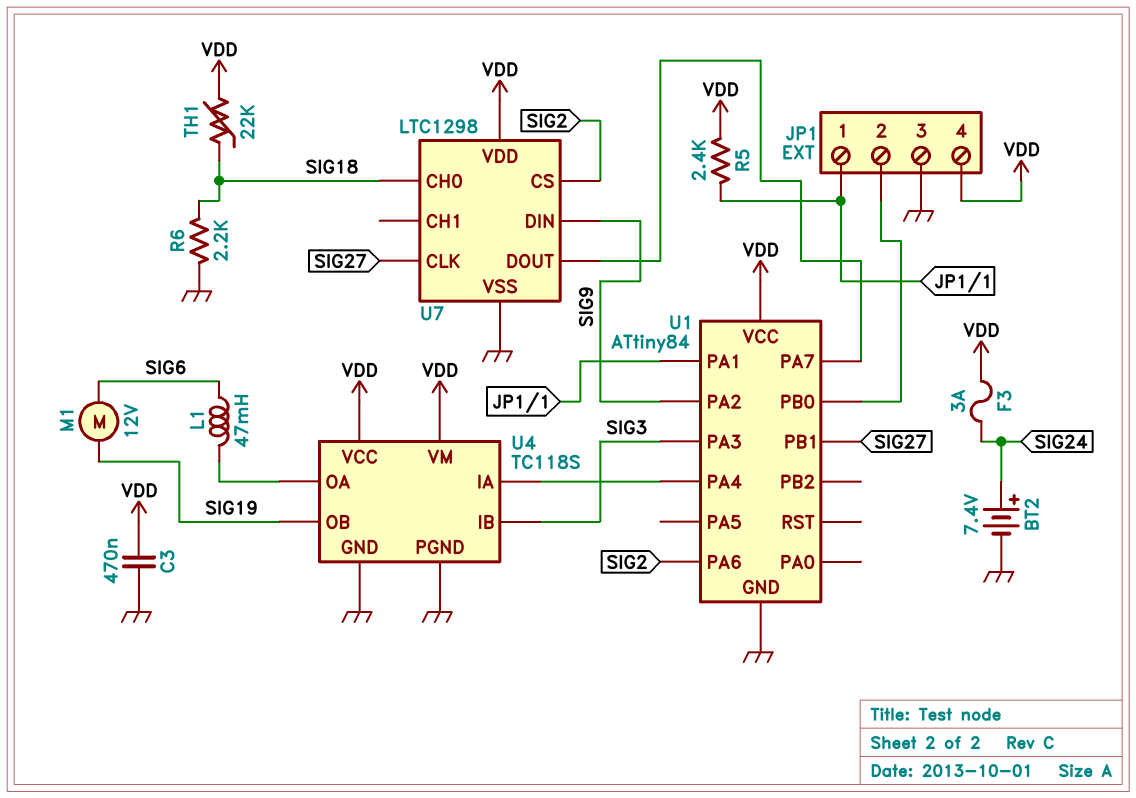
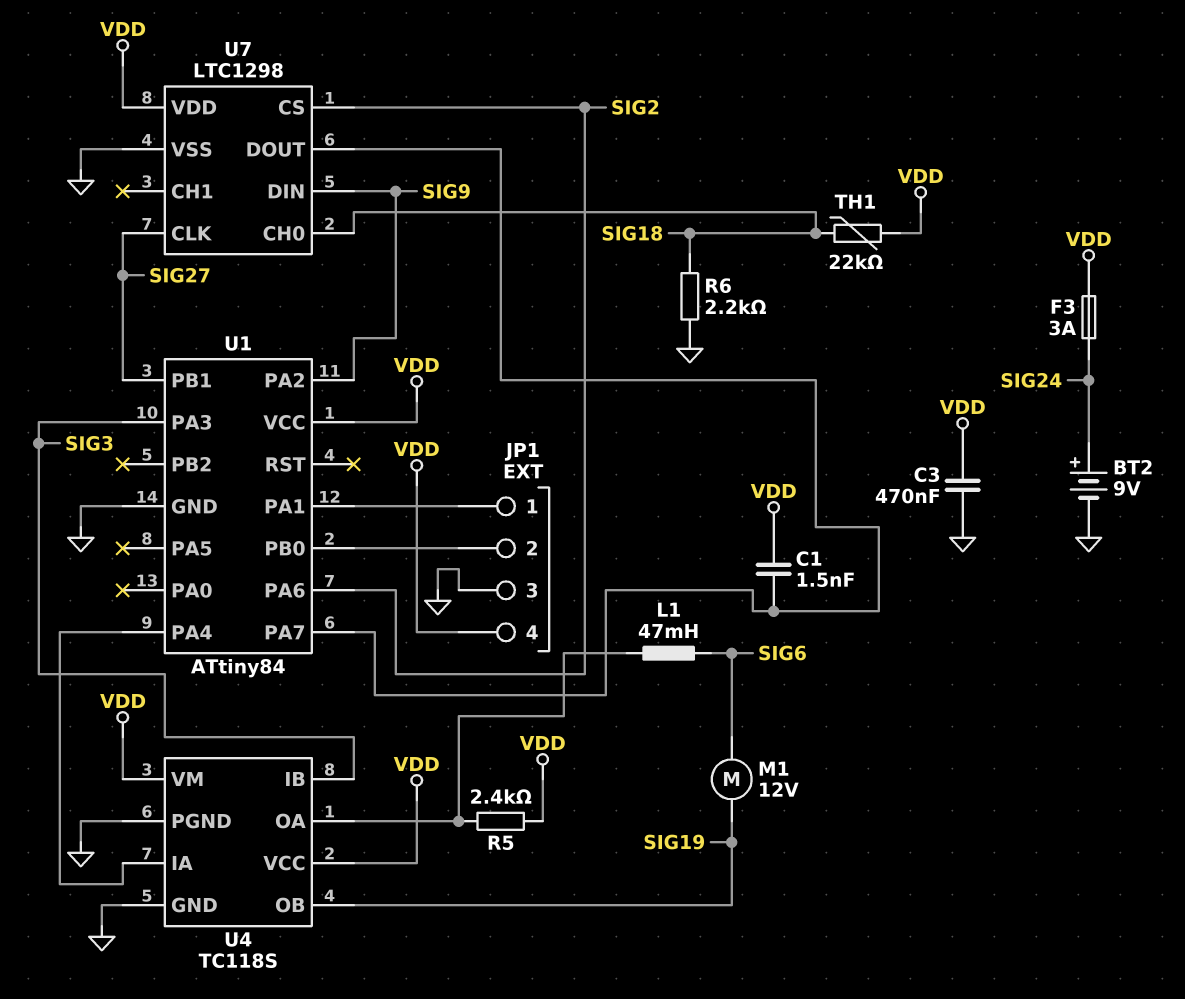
BT2: 7.4V (plus SIG24, minus GND) -> 9V (plus SIG24, minus GND)
C1: none -> 1.5nF (U1/PA7, VDD)
R5: 2.4k (JP1/1, VDD) -> 2.4k (U4/OA, VDD)

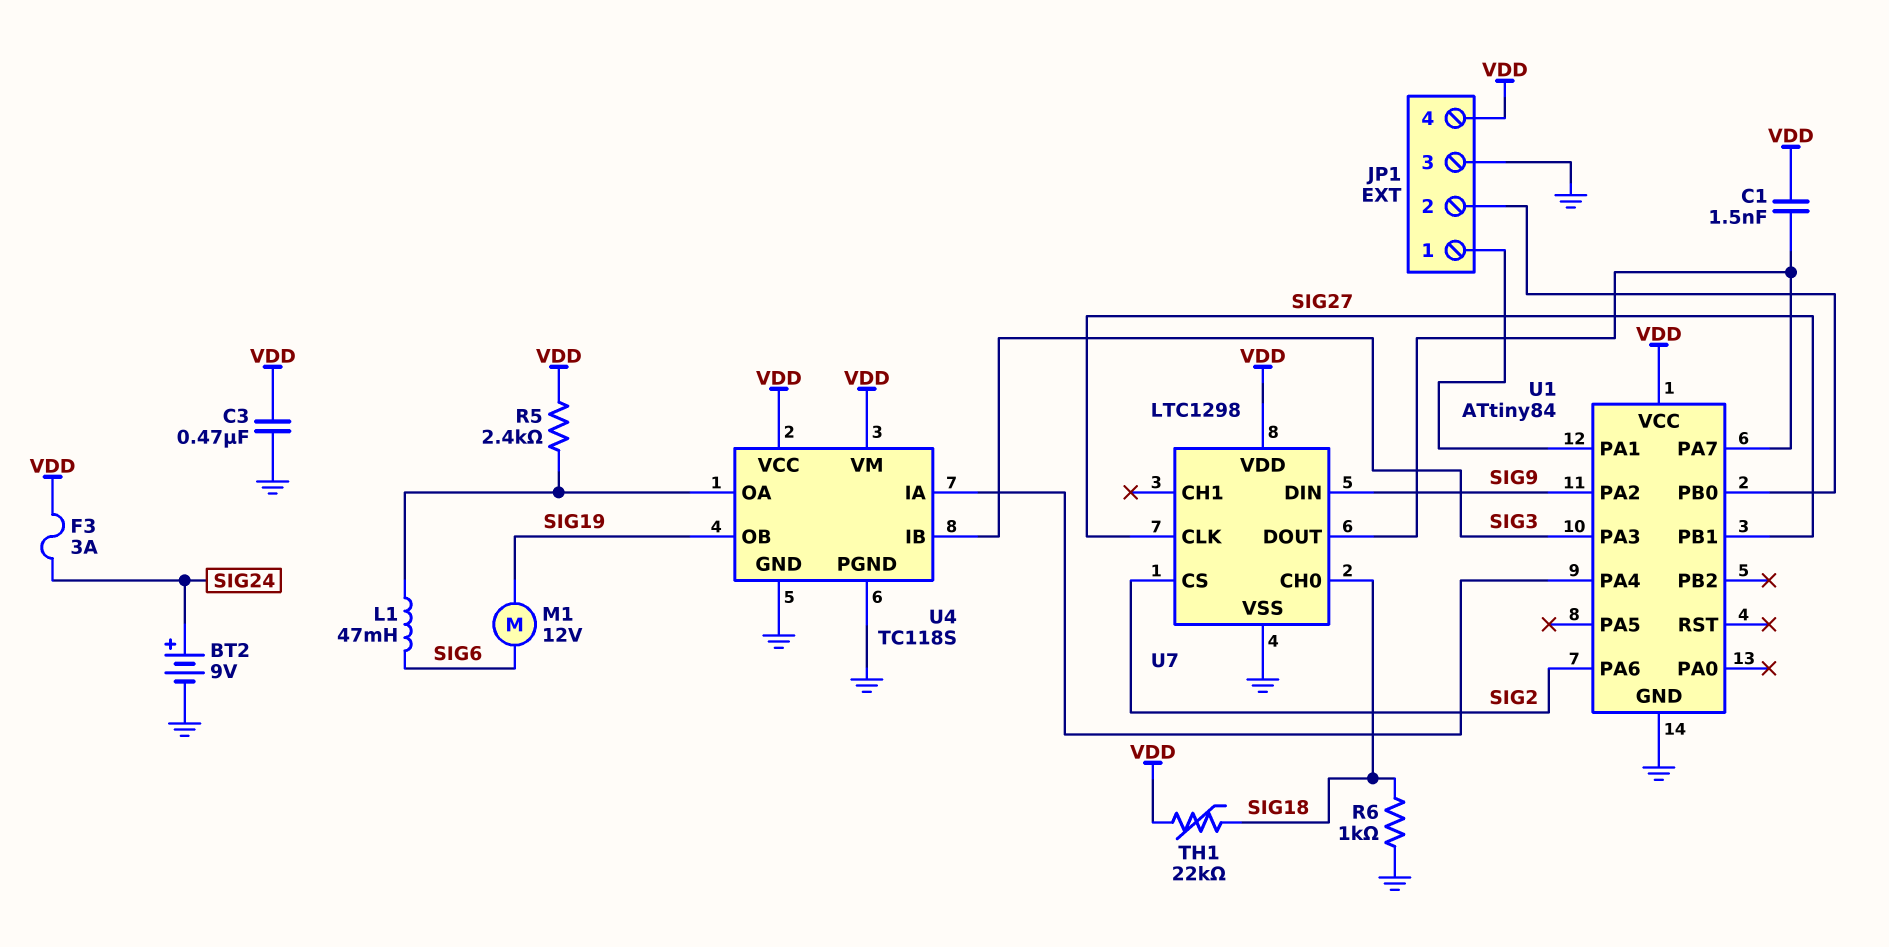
R6: 2.2k (GND, SIG18) -> 1k (GND, SIG18)

